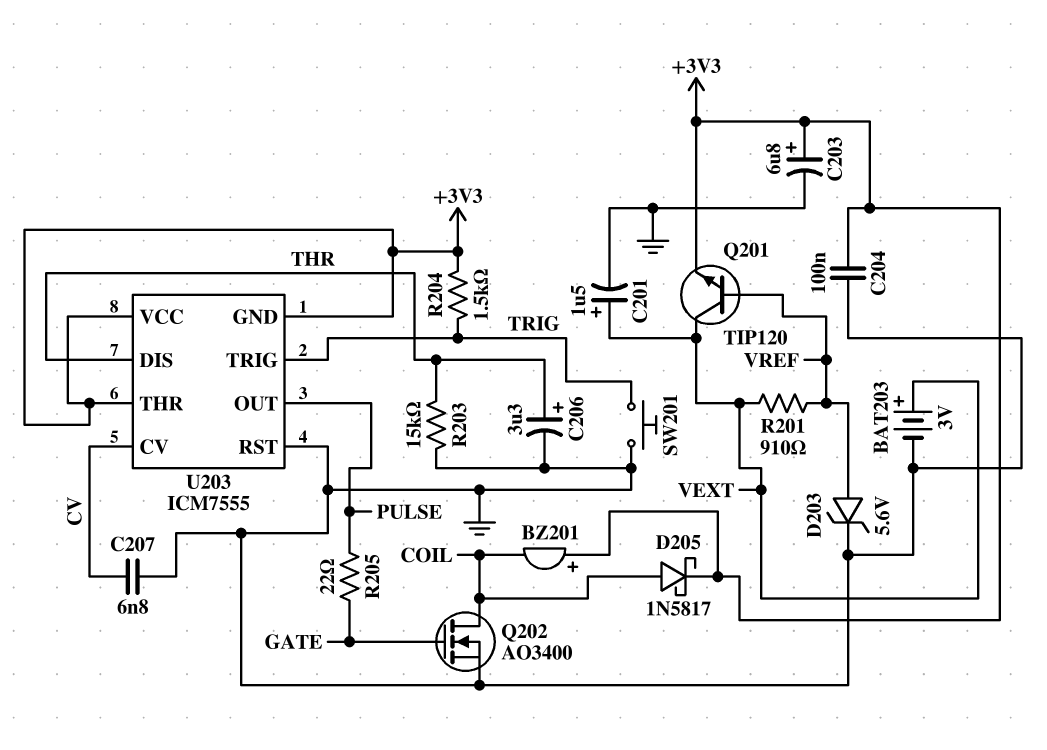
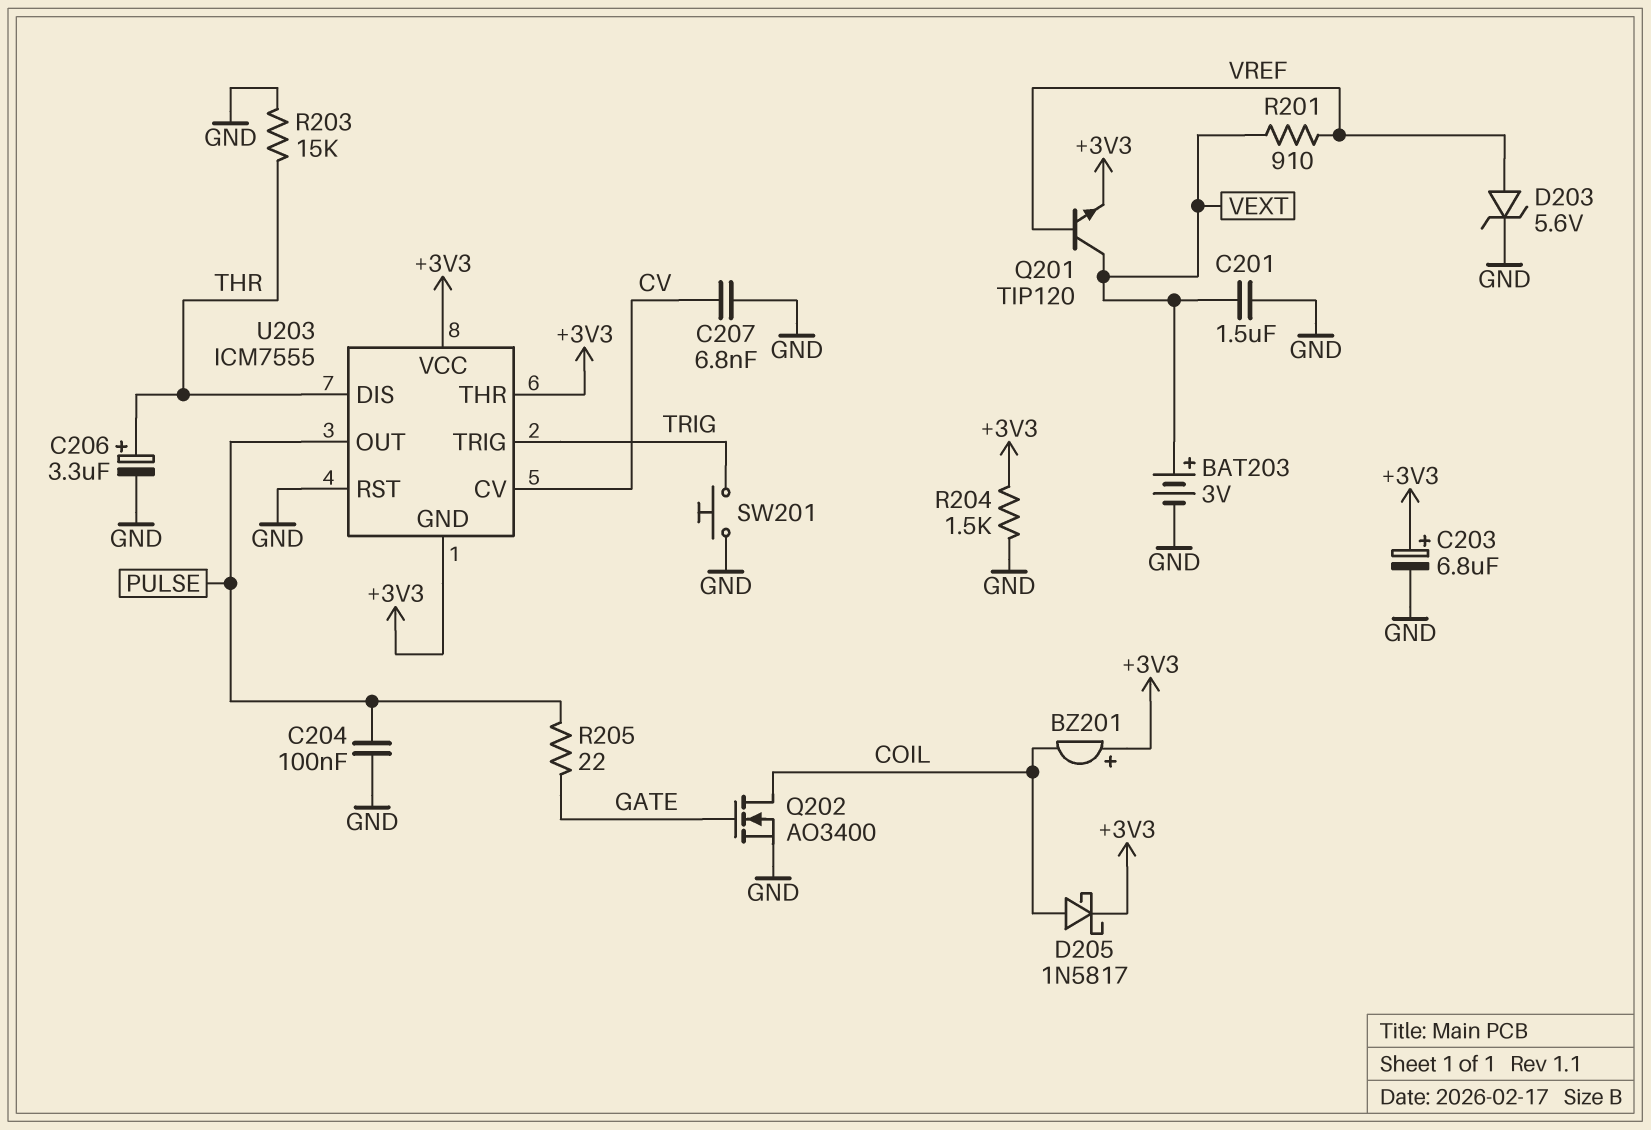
C201: 1.5uF (plus VEXT, minus GND) -> 1.5uF (GND, VEXT)
C204: 100nF (+3V3, GND) -> 100nF (GND, PULSE)
R204: 1.5k (+3V3, TRIG) -> 1.5k (+3V3, GND)

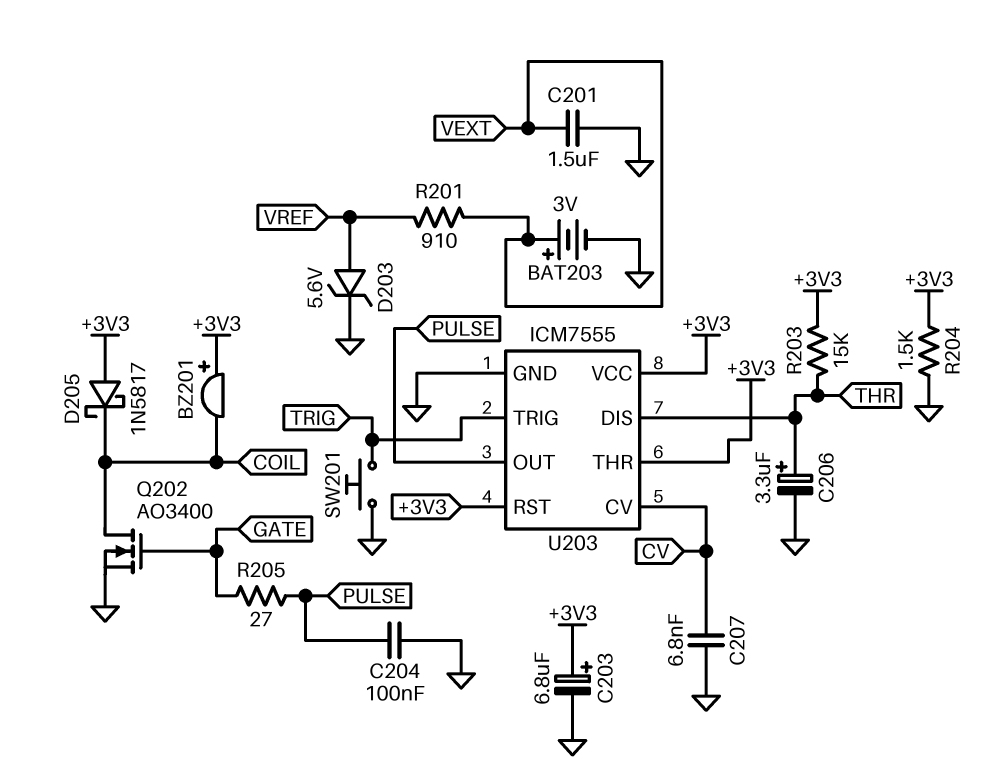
D205: schottky 1N5817 (A COIL, K +3V3) -> schottky 1N5817 (A +3V3, K COIL)
Q201: NPN TIP120 (B VREF, C VEXT, E +3V3) -> none
R203: 15k (GND, THR) -> 15k (+3V3, THR)
R205: 22 (GATE, PULSE) -> 27 (GATE, PULSE)
U203 pin GND: +3V3 -> GND
U203 pin RST: GND -> +3V3

